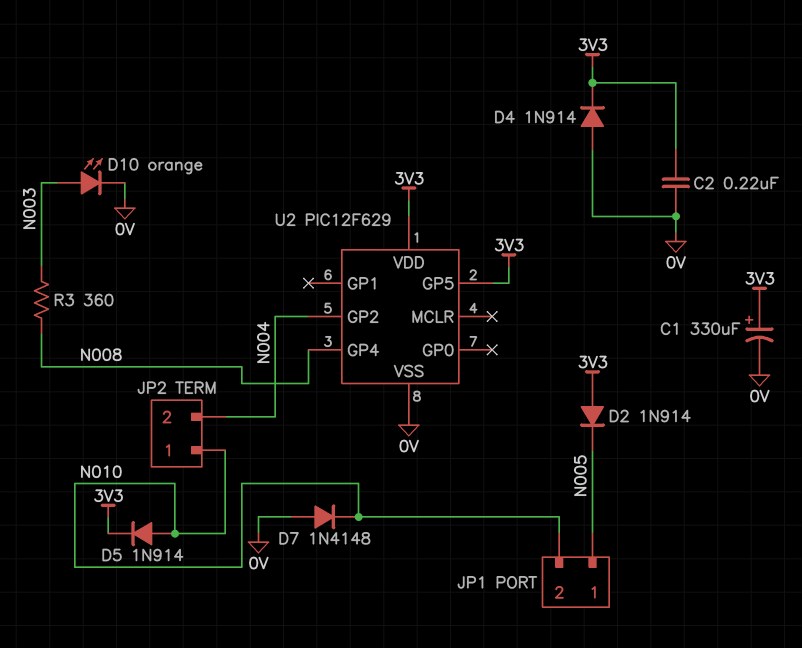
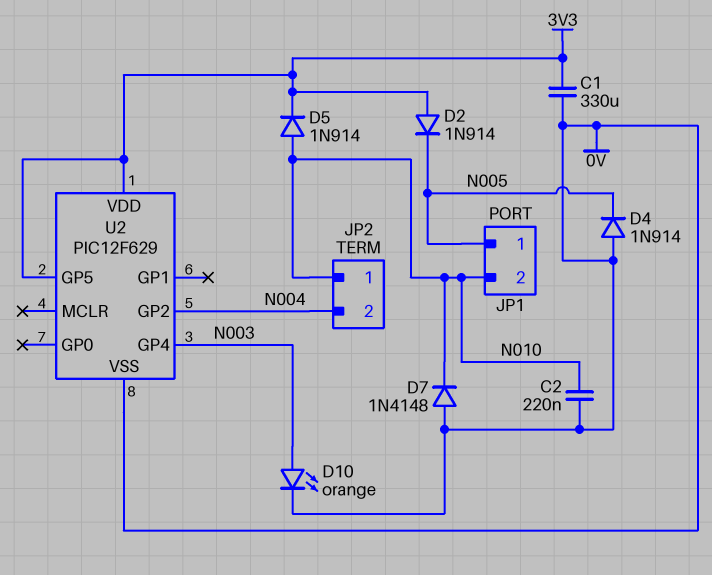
C1: 330uF (plus 3V3, minus 0V) -> 330uF (0V, 3V3)
C2: 220nF (0V, 3V3) -> 220nF (0V, N010)
D4: diode 1N914 (A 0V, K 3V3) -> diode 1N914 (A 0V, K N005)
R3: 360 (N003, N008) -> none
U2 pin GP4: N008 -> N003

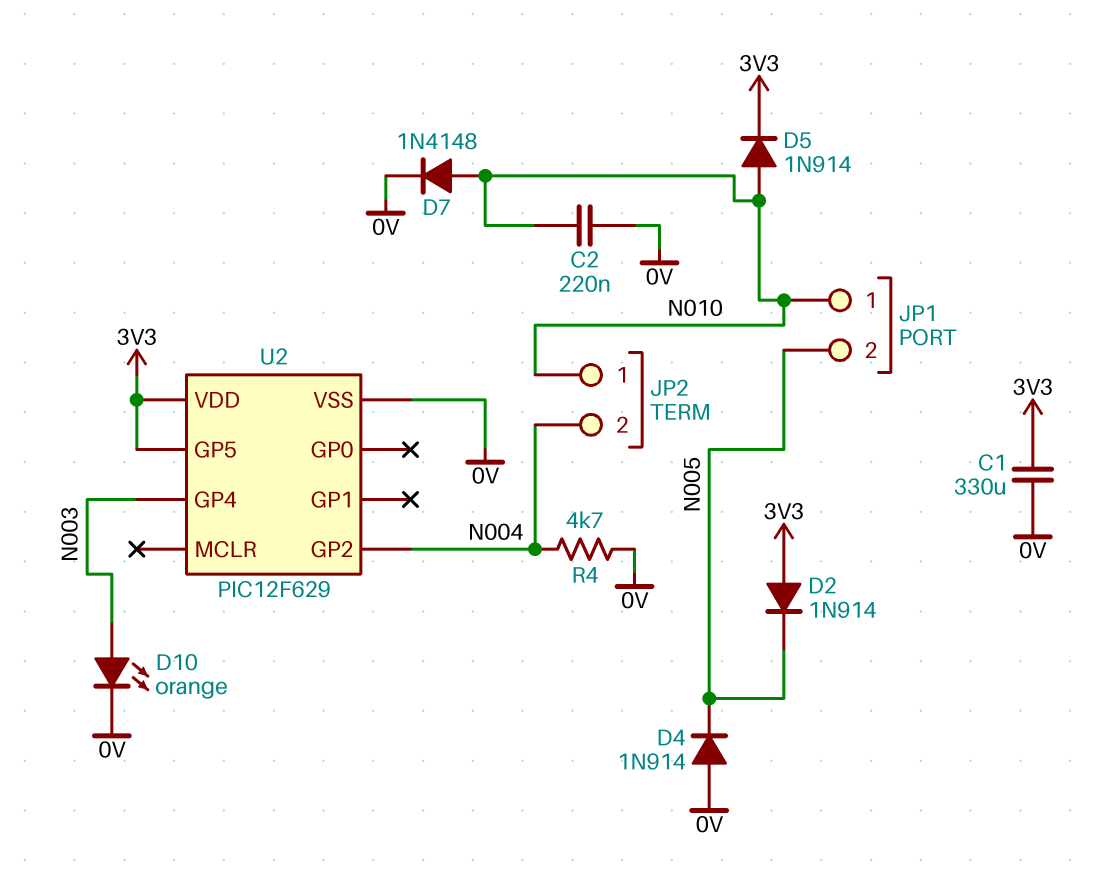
D7: diode 1N4148 (A 0V, K N010) -> diode 1N4148 (A N010, K 0V)
JP1 pin 1: N005 -> N010
JP1 pin 2: N010 -> N005
R4: none -> 4.7k (0V, N004)

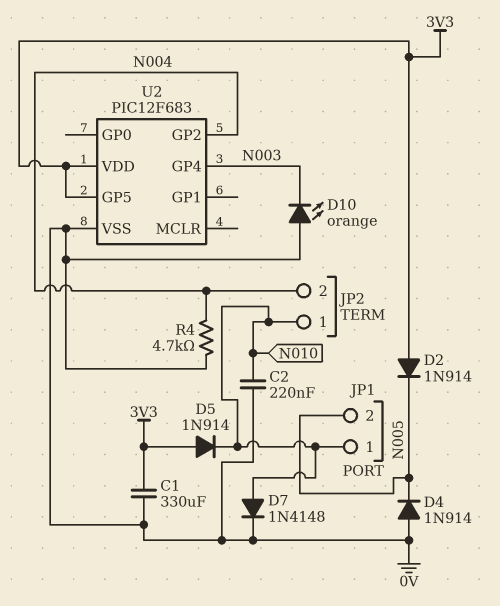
D5: diode 1N914 (A N010, K 3V3) -> diode 1N914 (A 3V3, K N010)
D10: LED orange (A N003, K 0V) -> LED orange (A 0V, K N003)
U2: PIC12F629 -> PIC12F683

